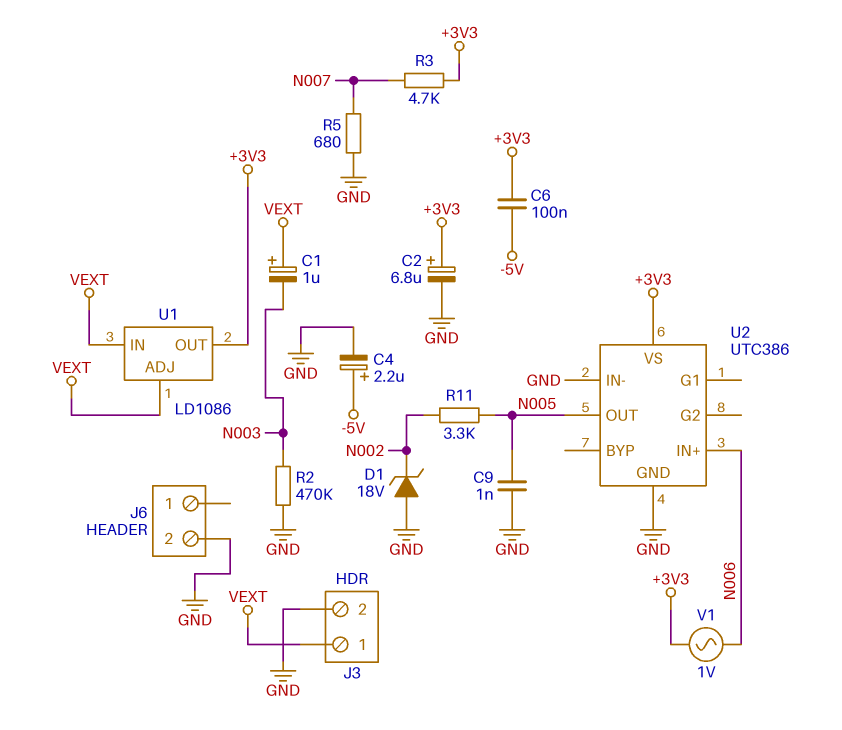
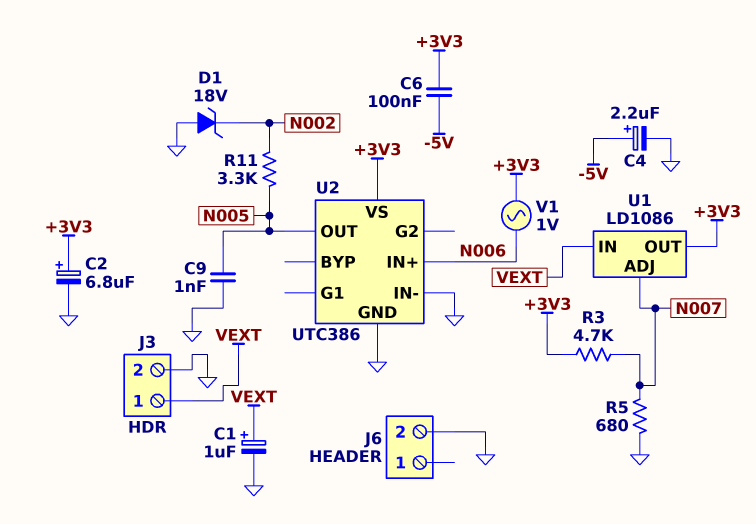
C1: 1uF (plus VEXT, minus N003) -> 1uF (plus VEXT, minus GND)
R2: 470k (GND, N003) -> none
U1 pin ADJ: VEXT -> N007

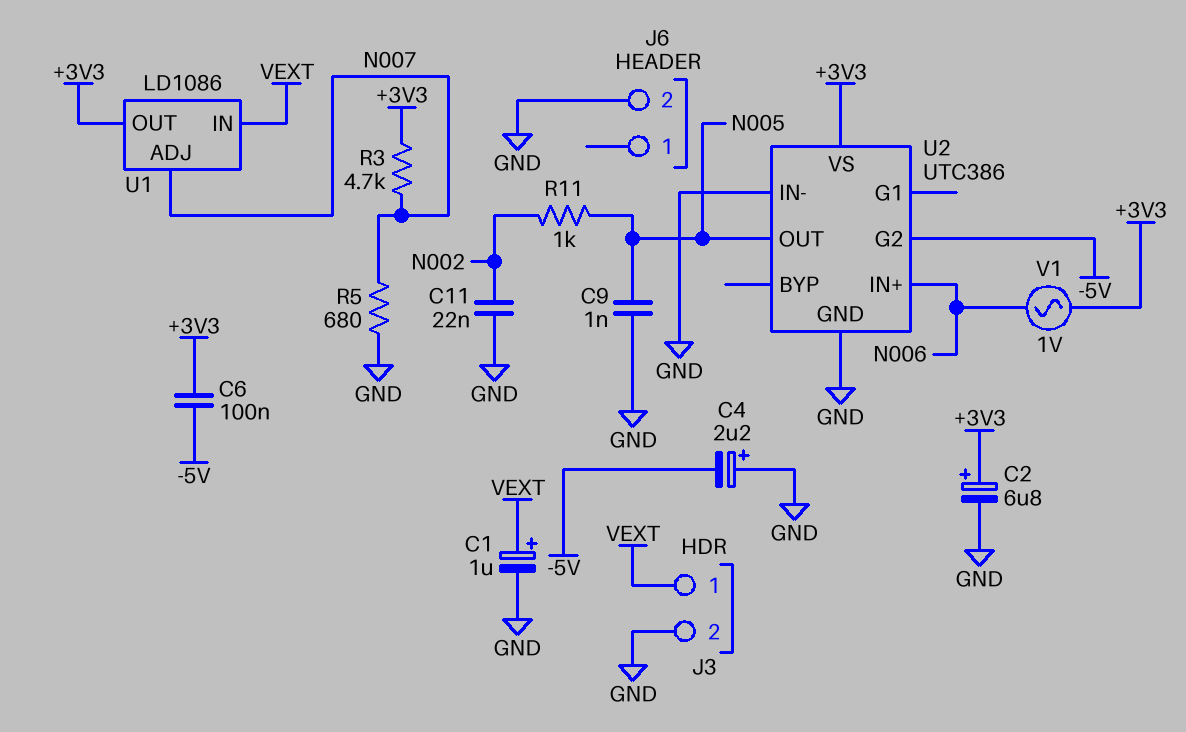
C4: 2.2uF (plus -5V, minus GND) -> 2.2uF (plus GND, minus -5V)
C11: none -> 22nF (GND, N002)
D1: zener 18V (A GND, K N002) -> none
R11: 3.3k (N002, N005) -> 1k (N002, N005)
U2 pin G2: none -> -5V

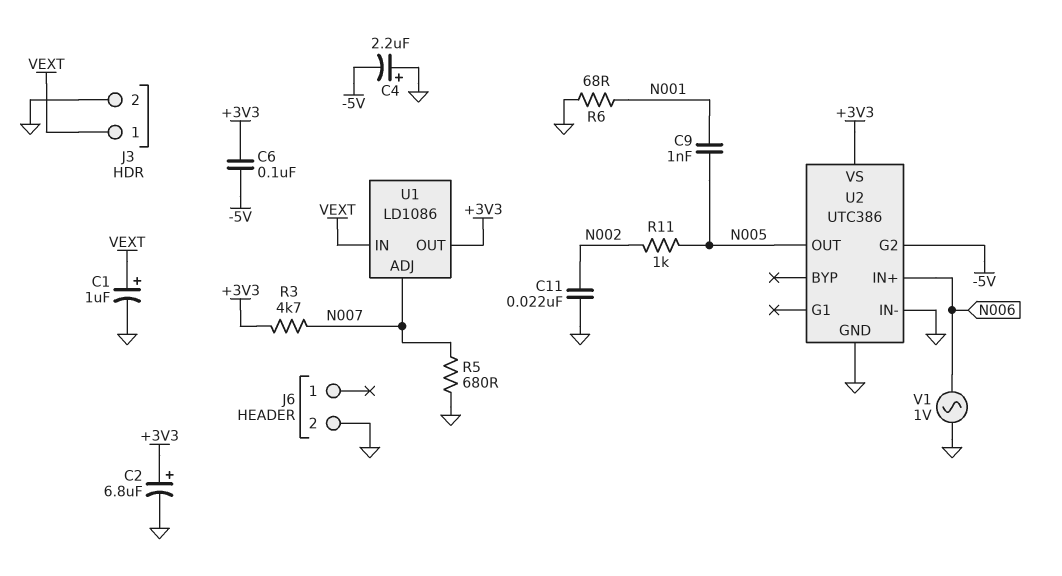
C9: 1nF (GND, N005) -> 1nF (N001, N005)
R6: none -> 68 (GND, N001)
V1: AC 1V (+3V3, N006) -> AC 1V (GND, N006)

